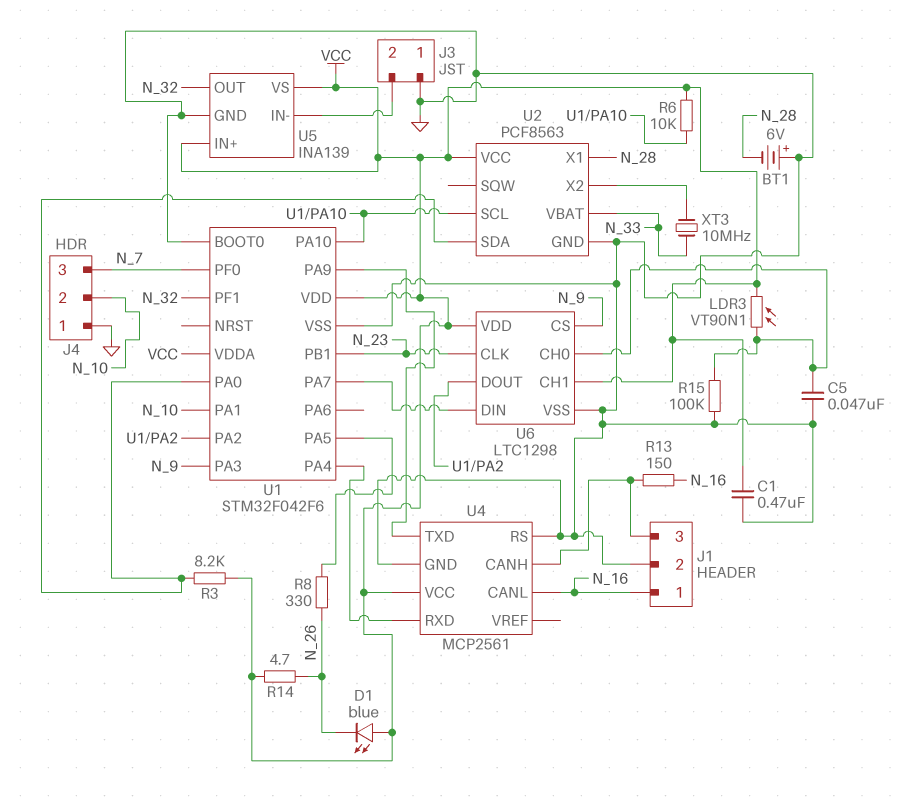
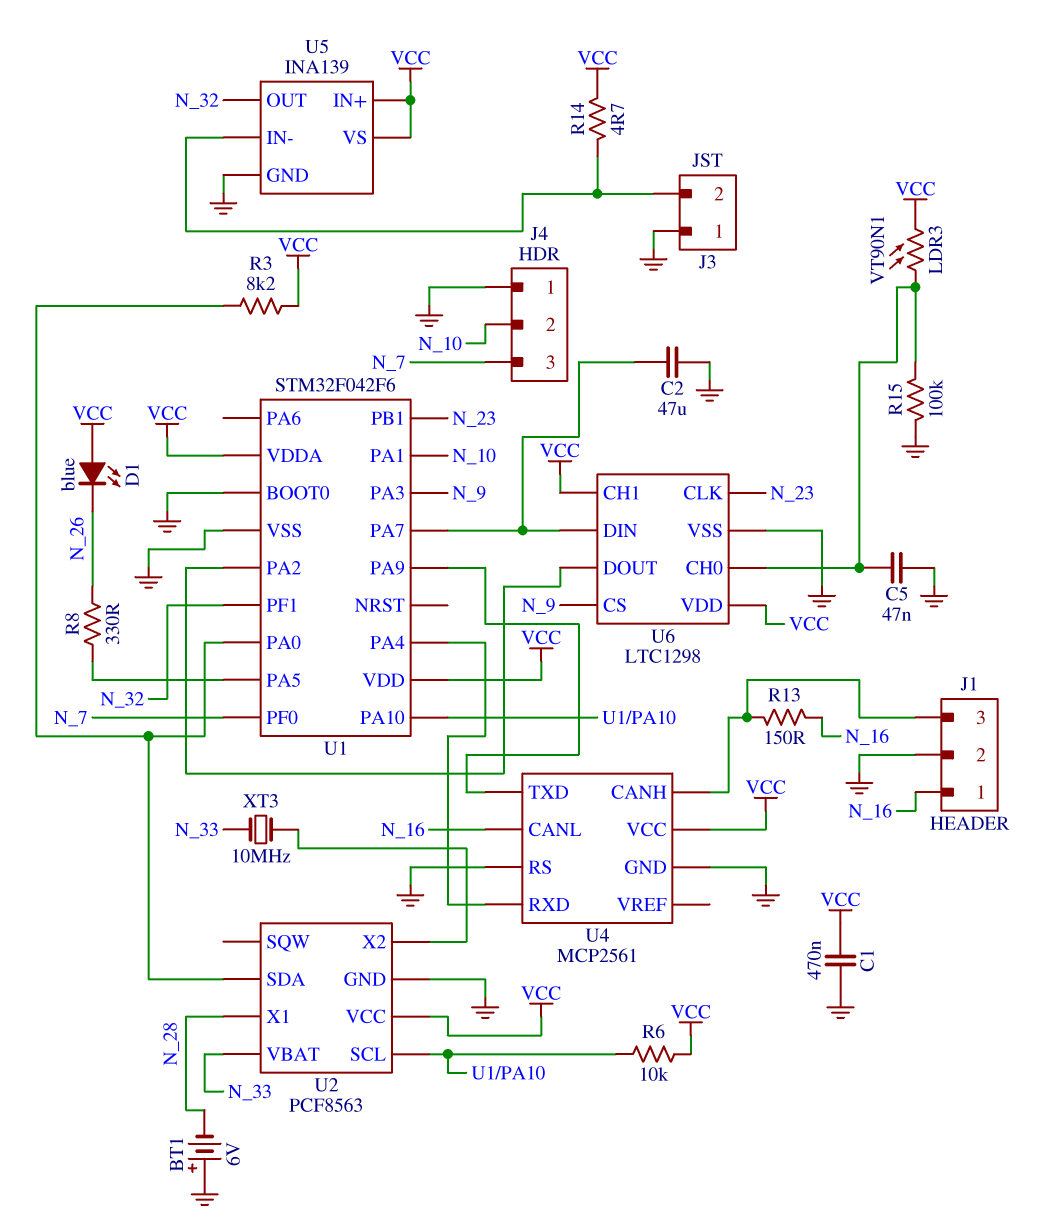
C2: none -> 47uF (GND, U1/PA7)
R14: 4.7 (N_26, VCC) -> 4.7 (J3/2, VCC)

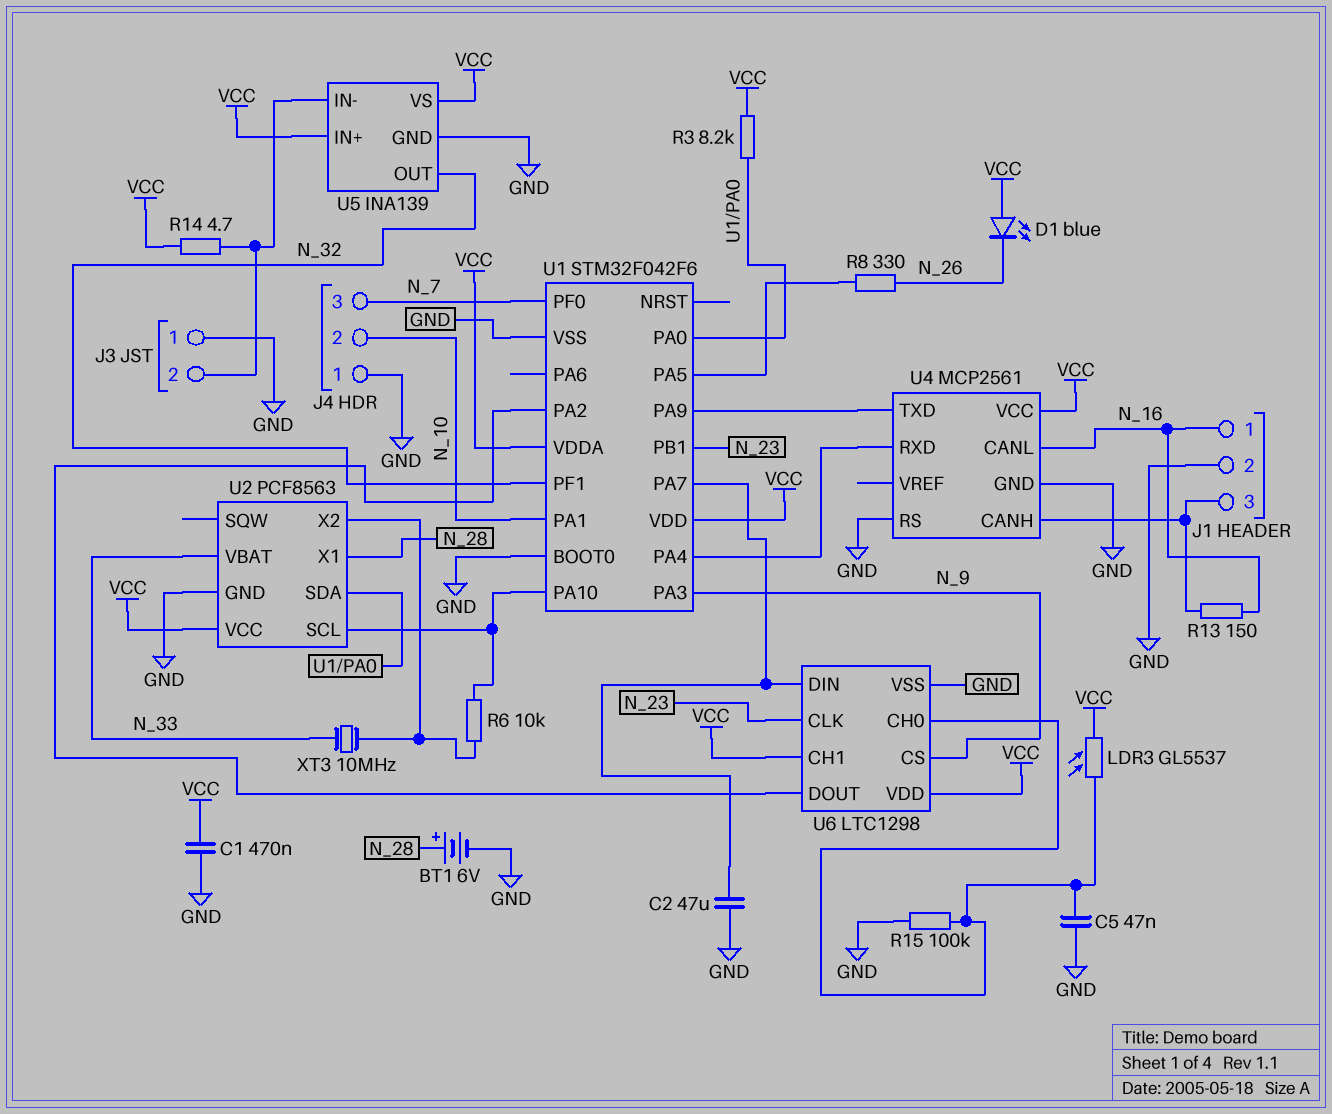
BT1: 6V (plus GND, minus N_28) -> 6V (plus N_28, minus GND)
LDR3: VT90N1 (U6/CH0, VCC) -> GL5537 (U6/CH0, VCC)
R6: 10k (U1/PA10, VCC) -> 10k (U1/PA10, U2/X2)

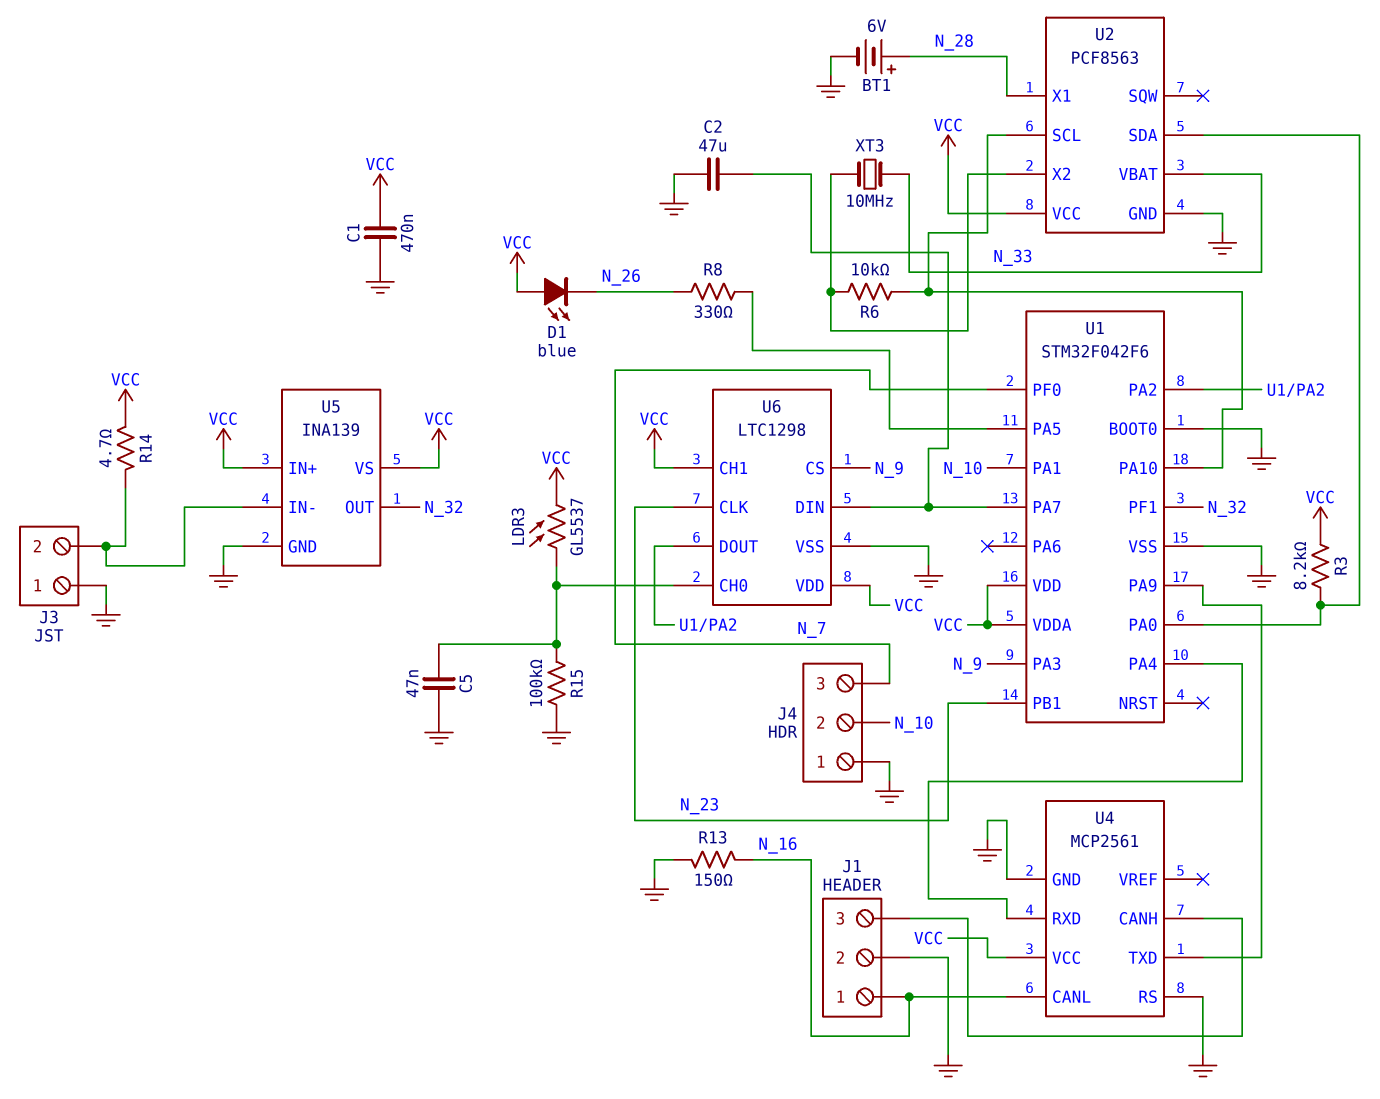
R13: 150 (J1/3, N_16) -> 150 (GND, N_16)

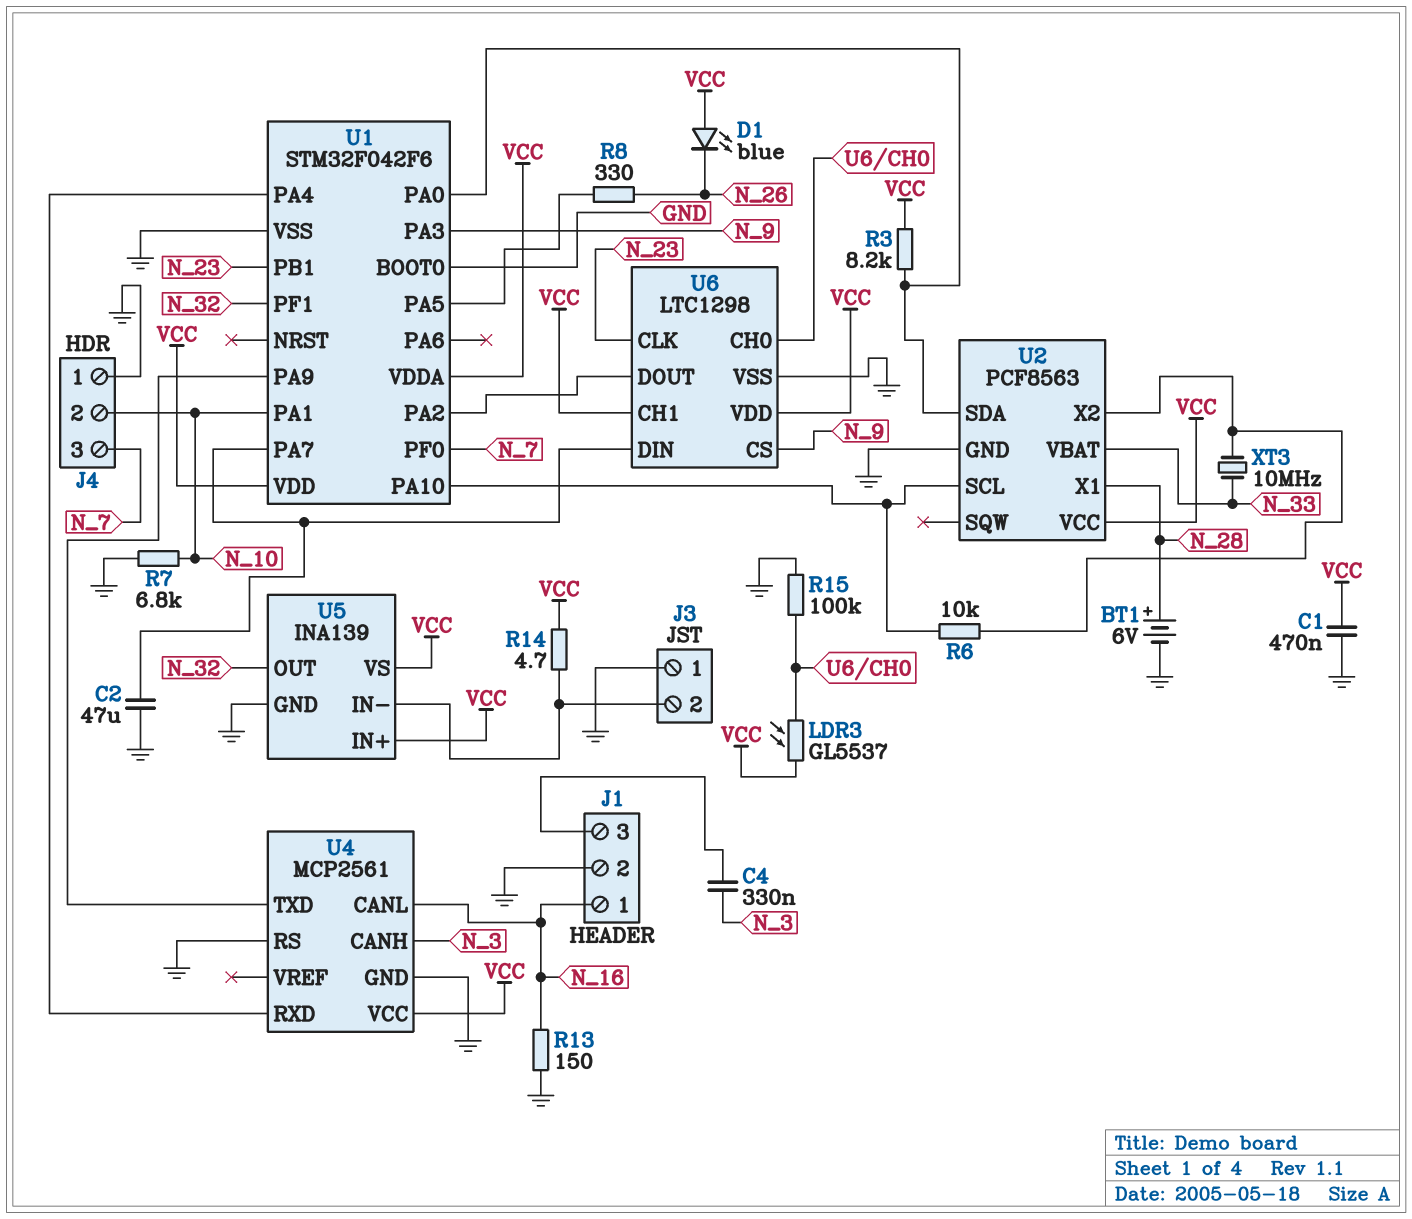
C4: none -> 330nF (J1/3, N_3)
C5: 47nF (GND, U6/CH0) -> none
R7: none -> 6.8k (GND, N_10)
U4 pin CANH: J1/3 -> N_3

